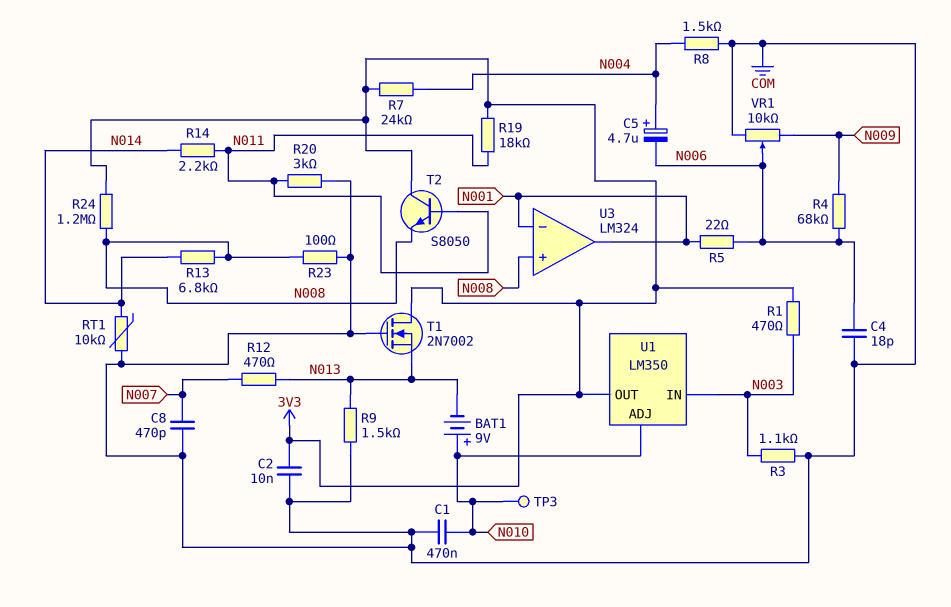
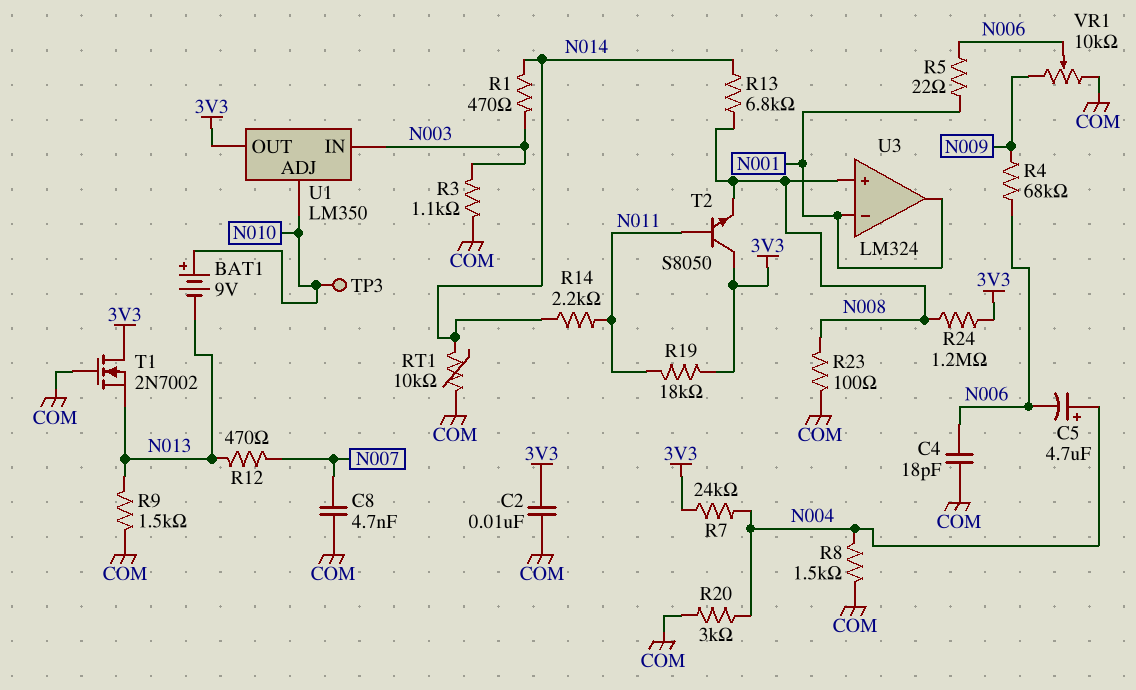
C1: 470nF (COM, N010) -> none
C8: 470pF (COM, N007) -> 4.7nF (COM, N007)
R1: 470 (3V3, N003) -> 470 (N003, N014)
R20: 3k (COM, N011) -> 3k (COM, N004)

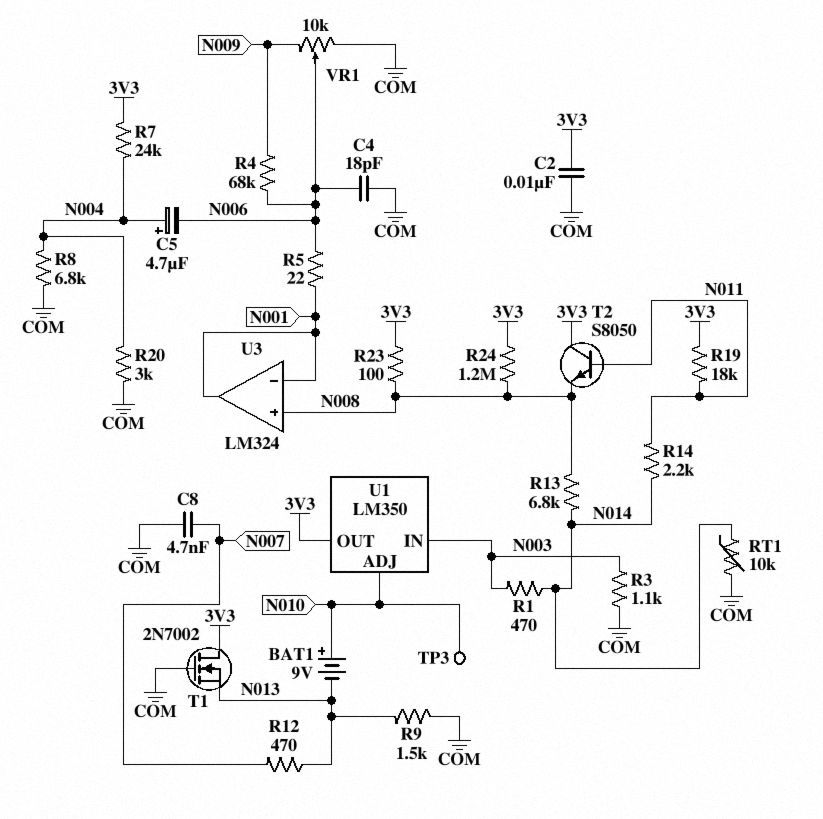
R8: 1.5k (COM, N004) -> 6.8k (COM, N004)
R23: 100 (COM, N008) -> 100 (3V3, N008)

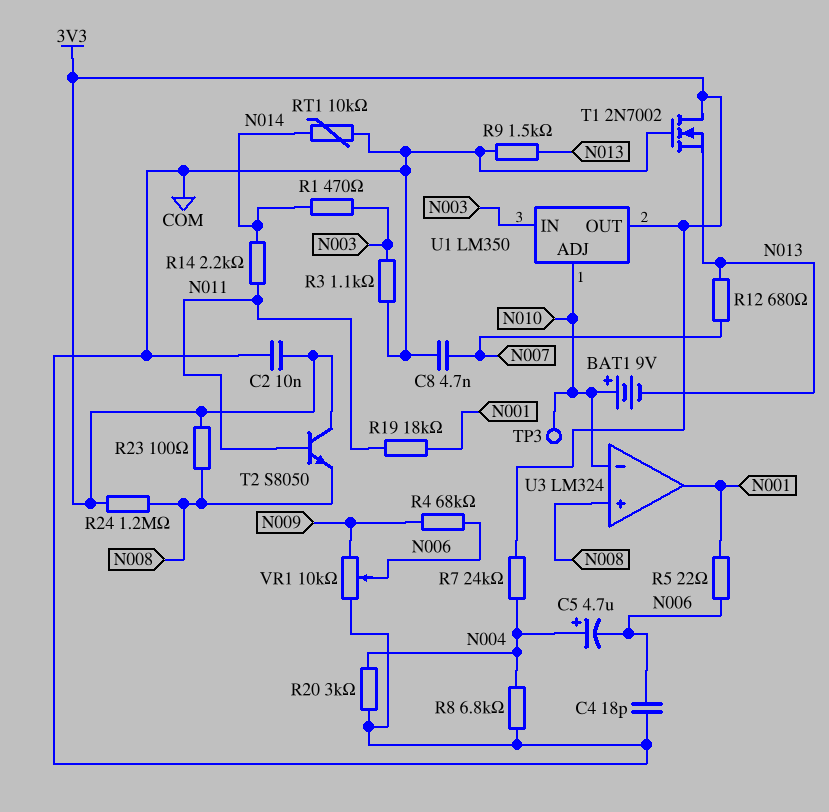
R12: 470 (N007, N013) -> 680 (N007, N013)
R13: 6.8k (N008, N014) -> none
R19: 18k (3V3, N011) -> 18k (N001, N011)
U3 pin in-: N001 -> N010

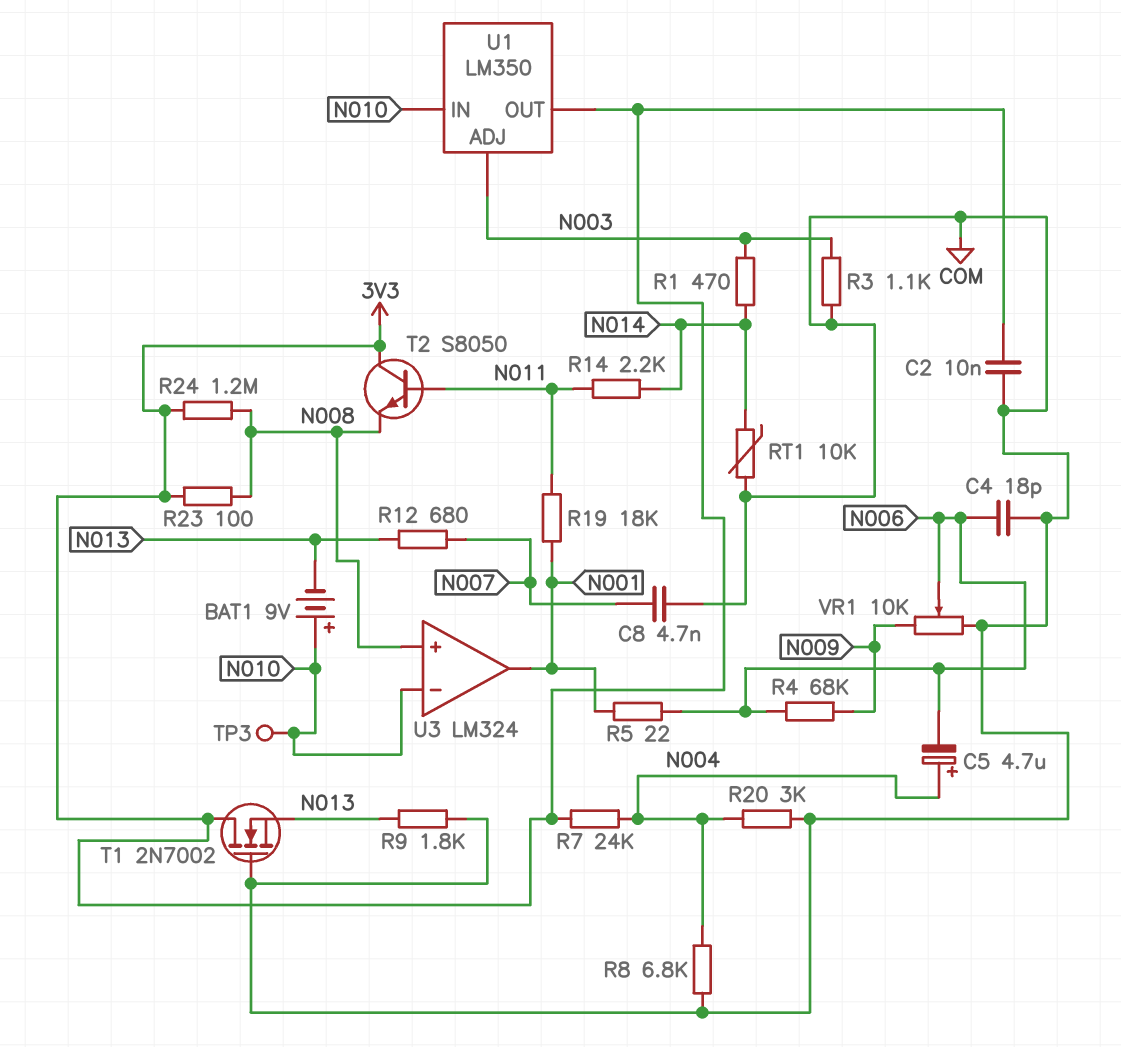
R9: 1.5k (COM, N013) -> 1.8k (COM, N013)
U1 pin ADJ: N010 -> N003
U1 pin IN: N003 -> N010

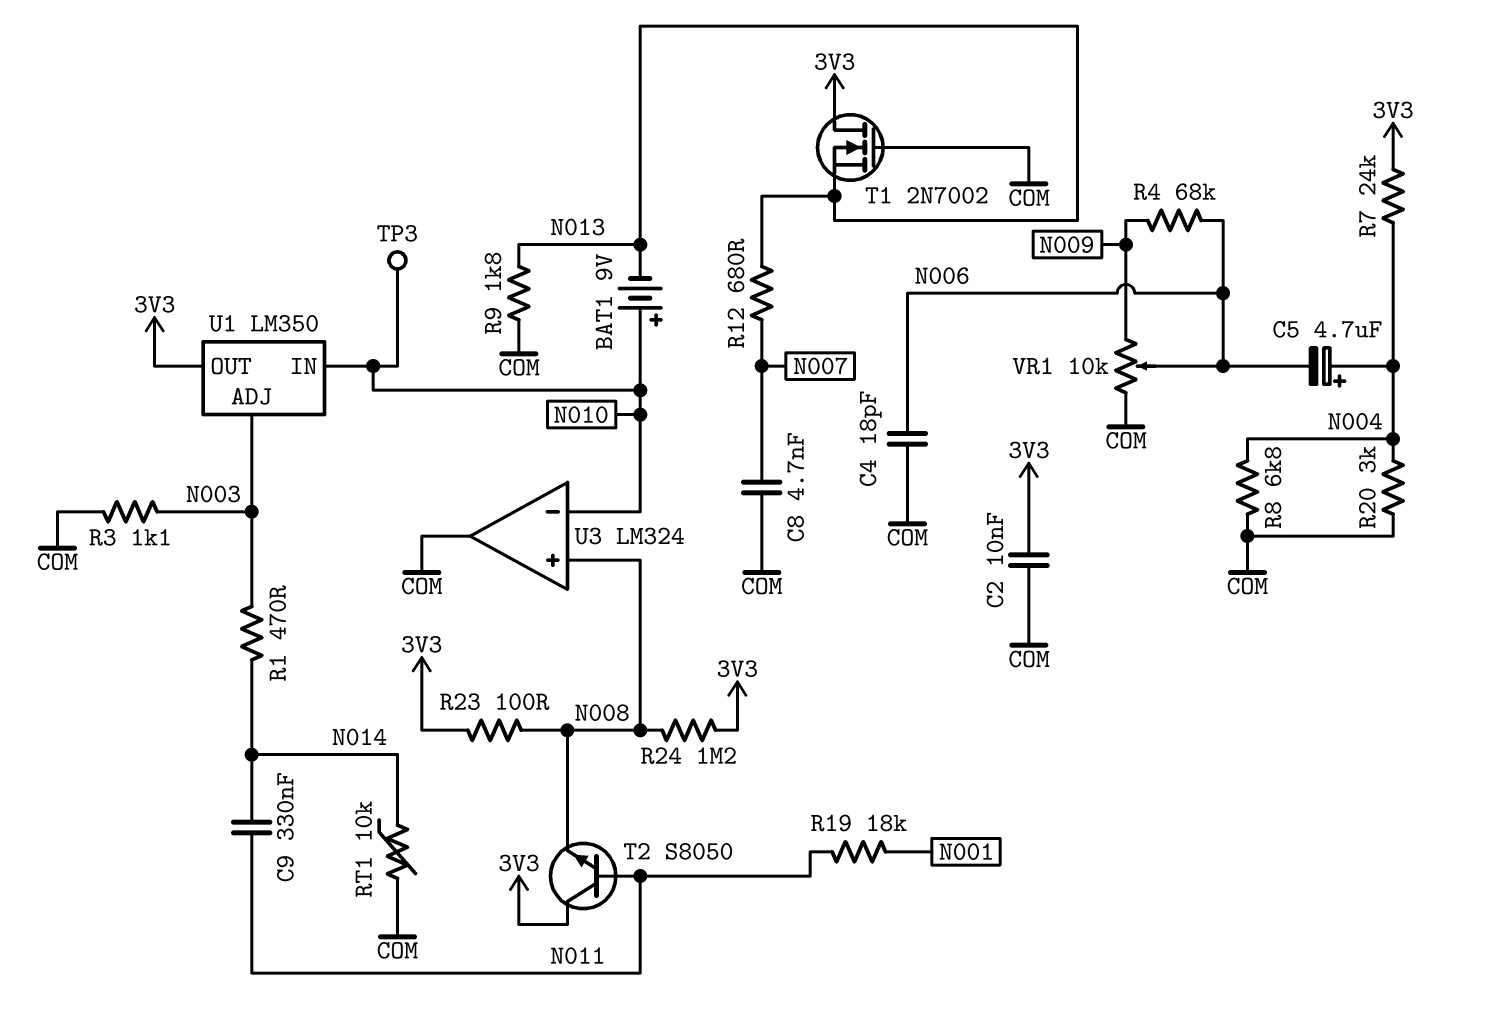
C9: none -> 330nF (N011, N014)
R5: 22 (N001, N006) -> none
R14: 2.2k (N011, N014) -> none
U3 pin out: N001 -> COM

